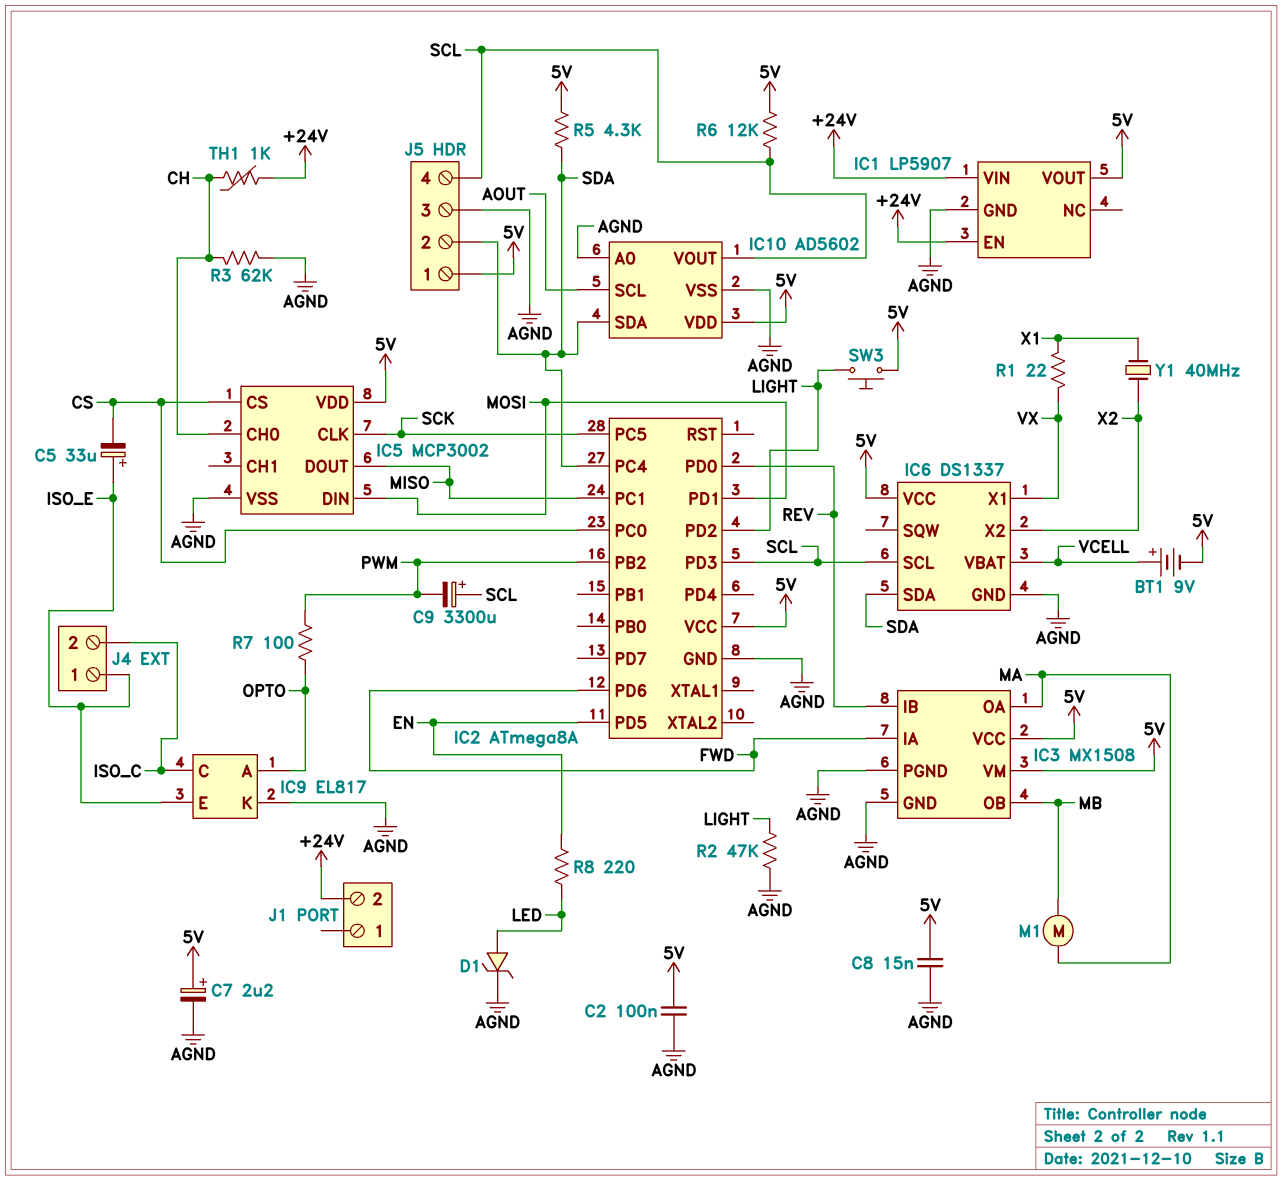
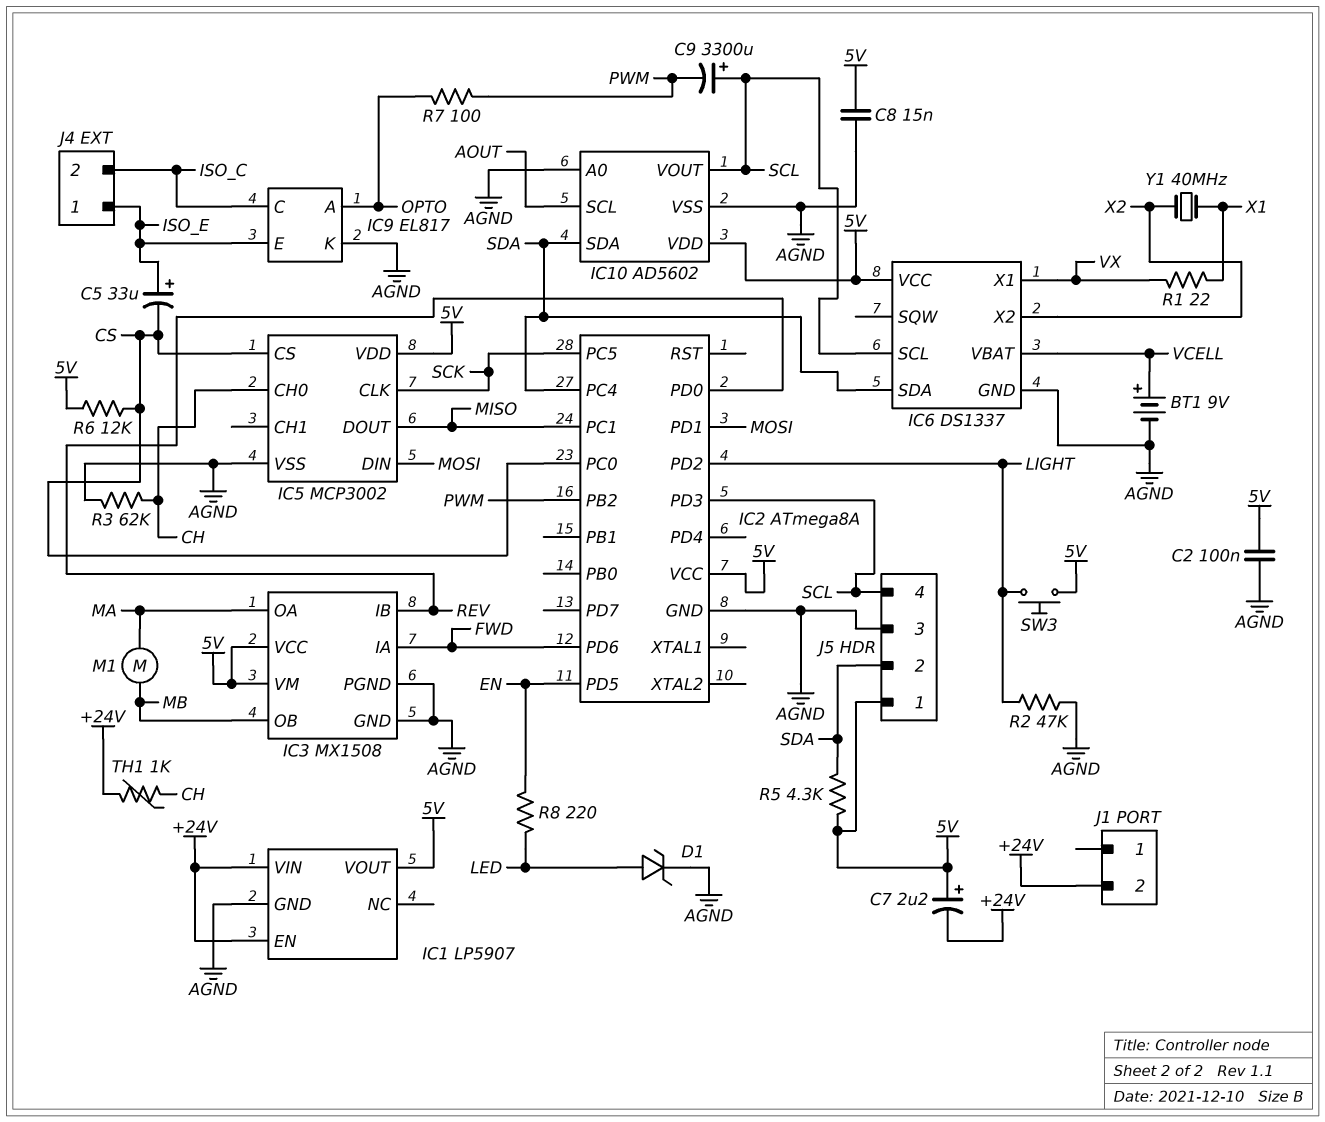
BT1: 9V (plus VCELL, minus 5V) -> 9V (plus VCELL, minus AGND)
C7: 2.2uF (plus 5V, minus AGND) -> 2.2uF (plus 5V, minus +24V)
R6: 12k (5V, SCL) -> 12k (5V, CS)

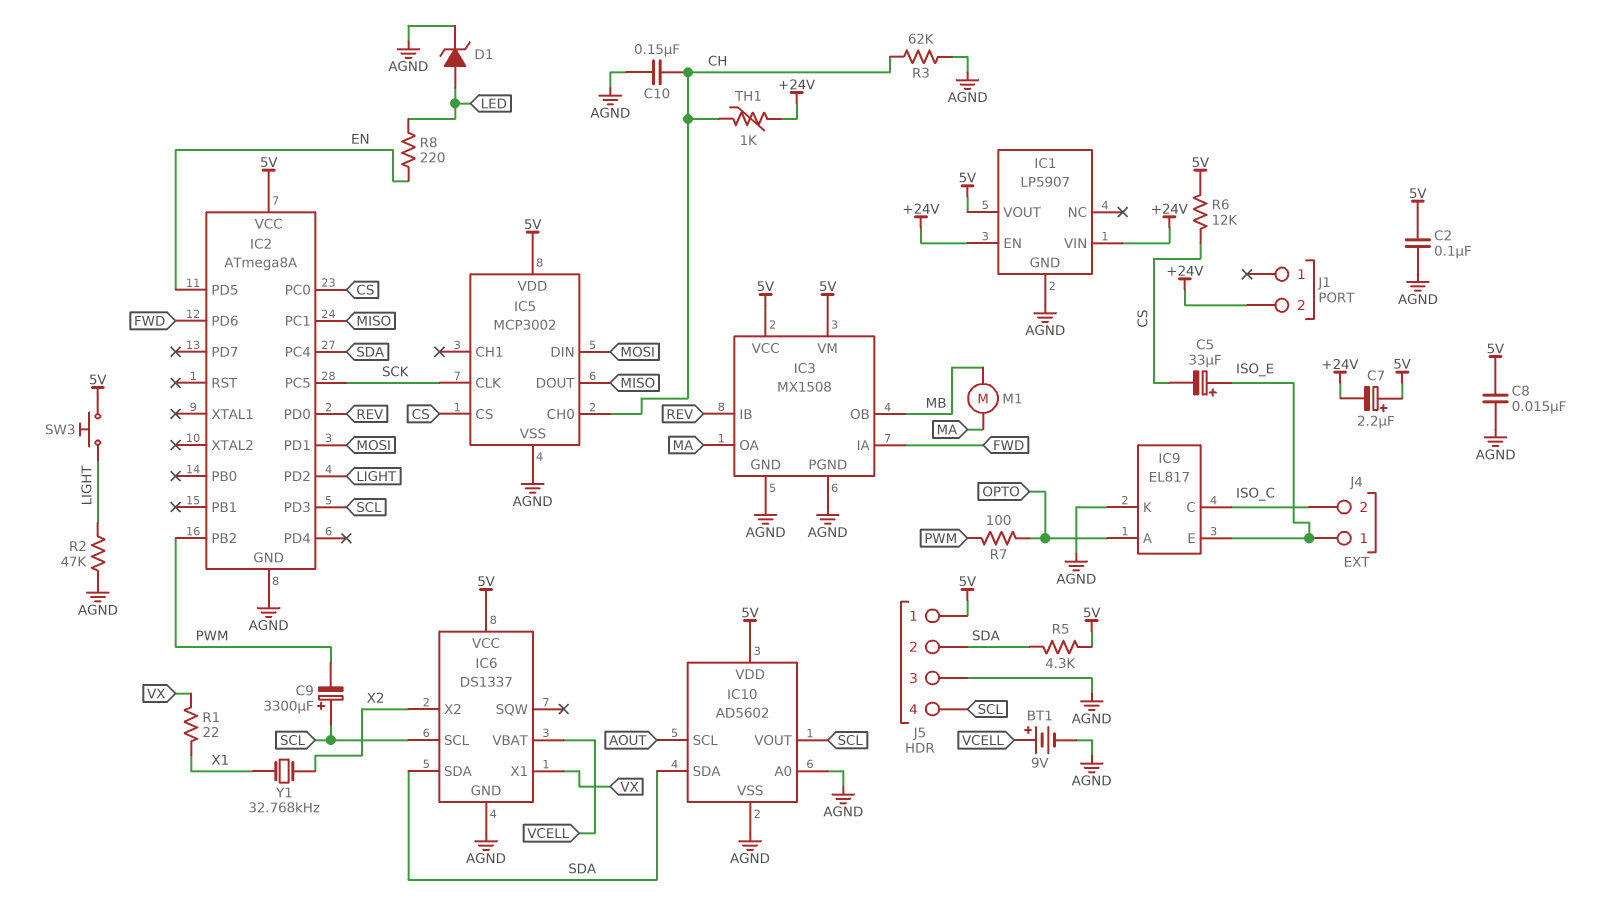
C10: none -> 150nF (AGND, CH)
Y1: 40MHz (X1, X2) -> 32.768kHz (X1, X2)

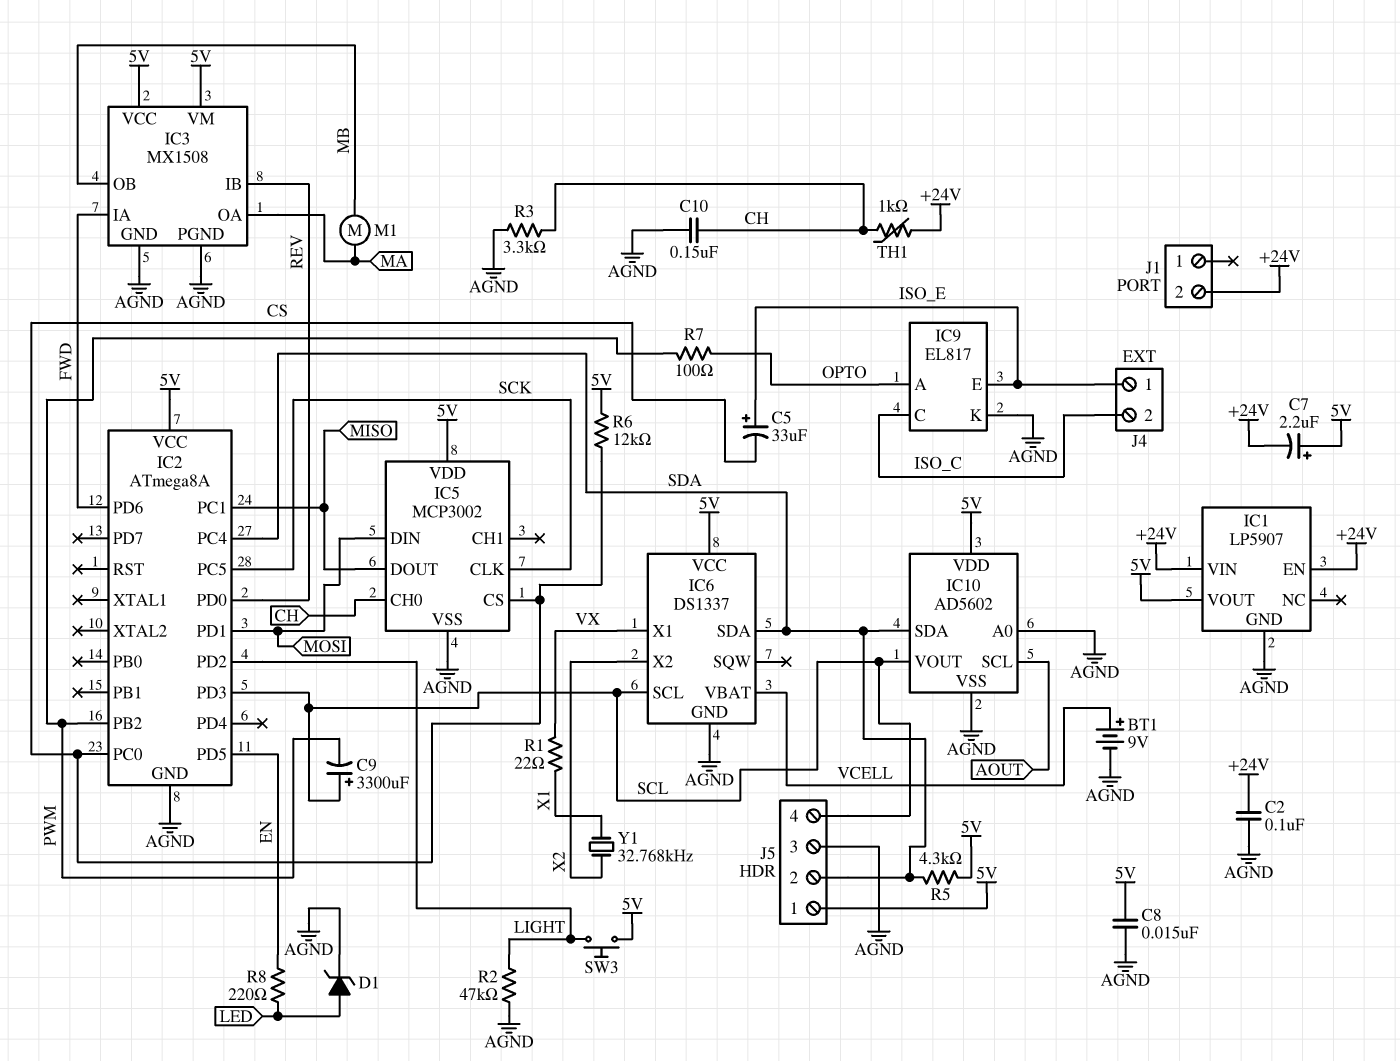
C2: 100nF (5V, AGND) -> 100nF (+24V, AGND)
R3: 62k (AGND, CH) -> 3.3k (AGND, CH)

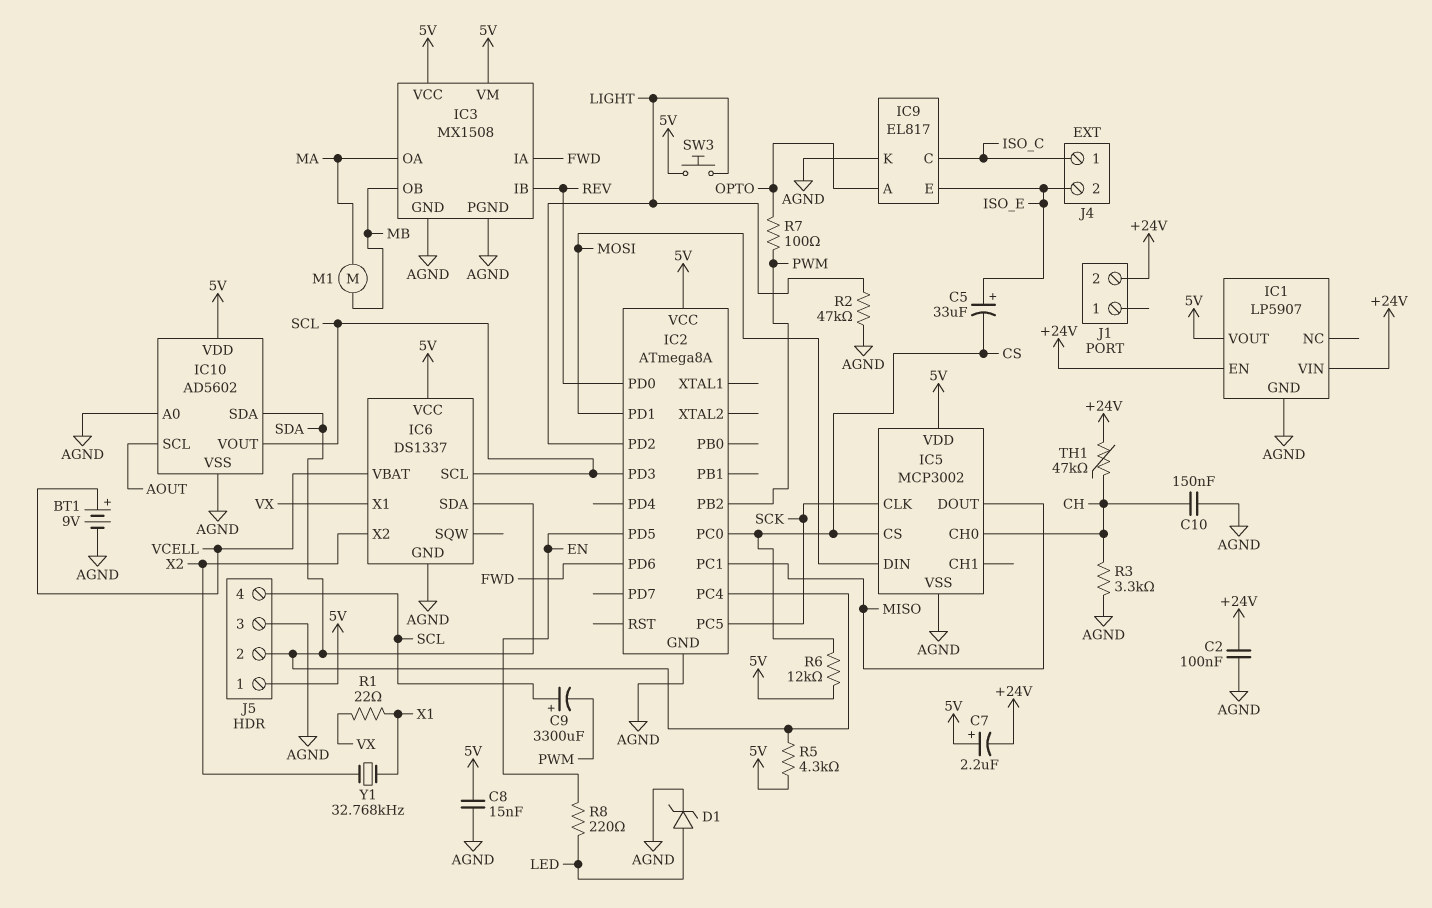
J4 pin 1: ISO_E -> ISO_C
J4 pin 2: ISO_C -> ISO_E
TH1: 1k (+24V, CH) -> 47k (+24V, CH)

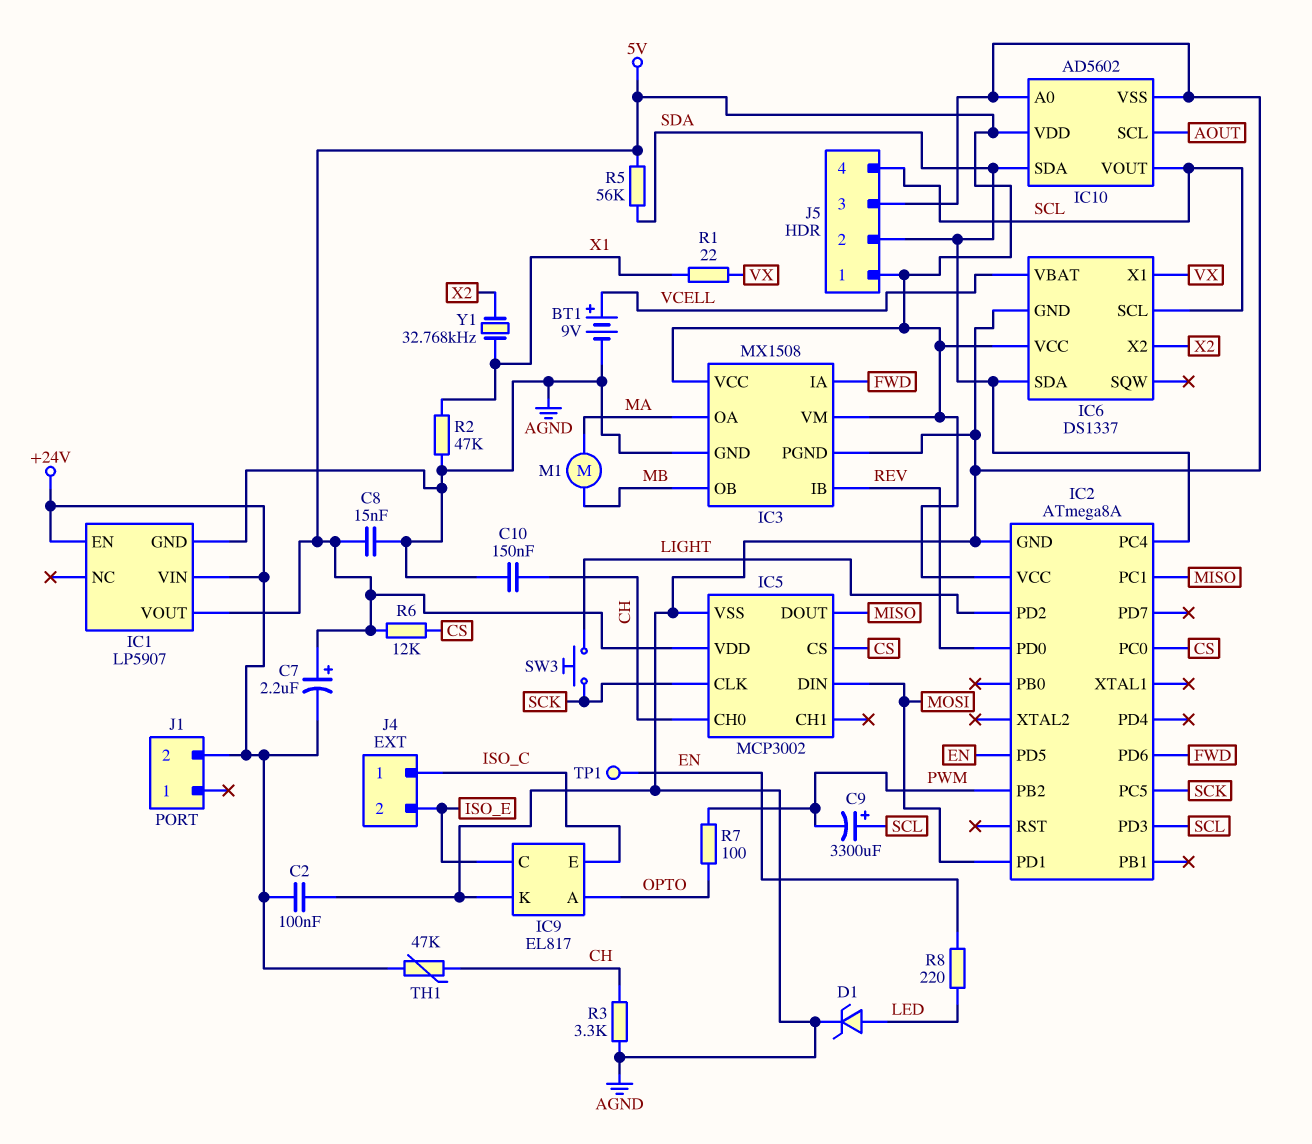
C5: 33uF (plus ISO_E, minus CS) -> none
IC9 pin C: ISO_C -> ISO_E
IC9 pin E: ISO_E -> ISO_C
R2: 47k (AGND, LIGHT) -> 47k (AGND, X1)
R5: 4.3k (5V, SDA) -> 56k (5V, SDA)
SW3: button (5V, LIGHT) -> button (LIGHT, SCK)
TP1: none -> test point (EN)

